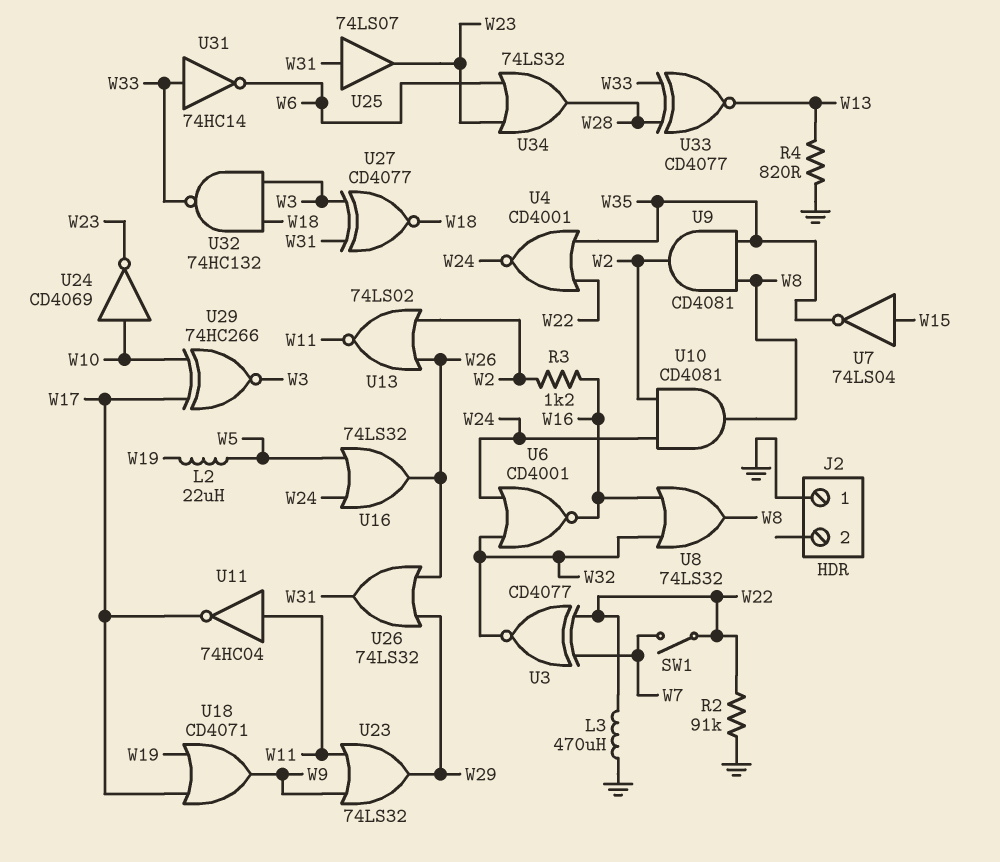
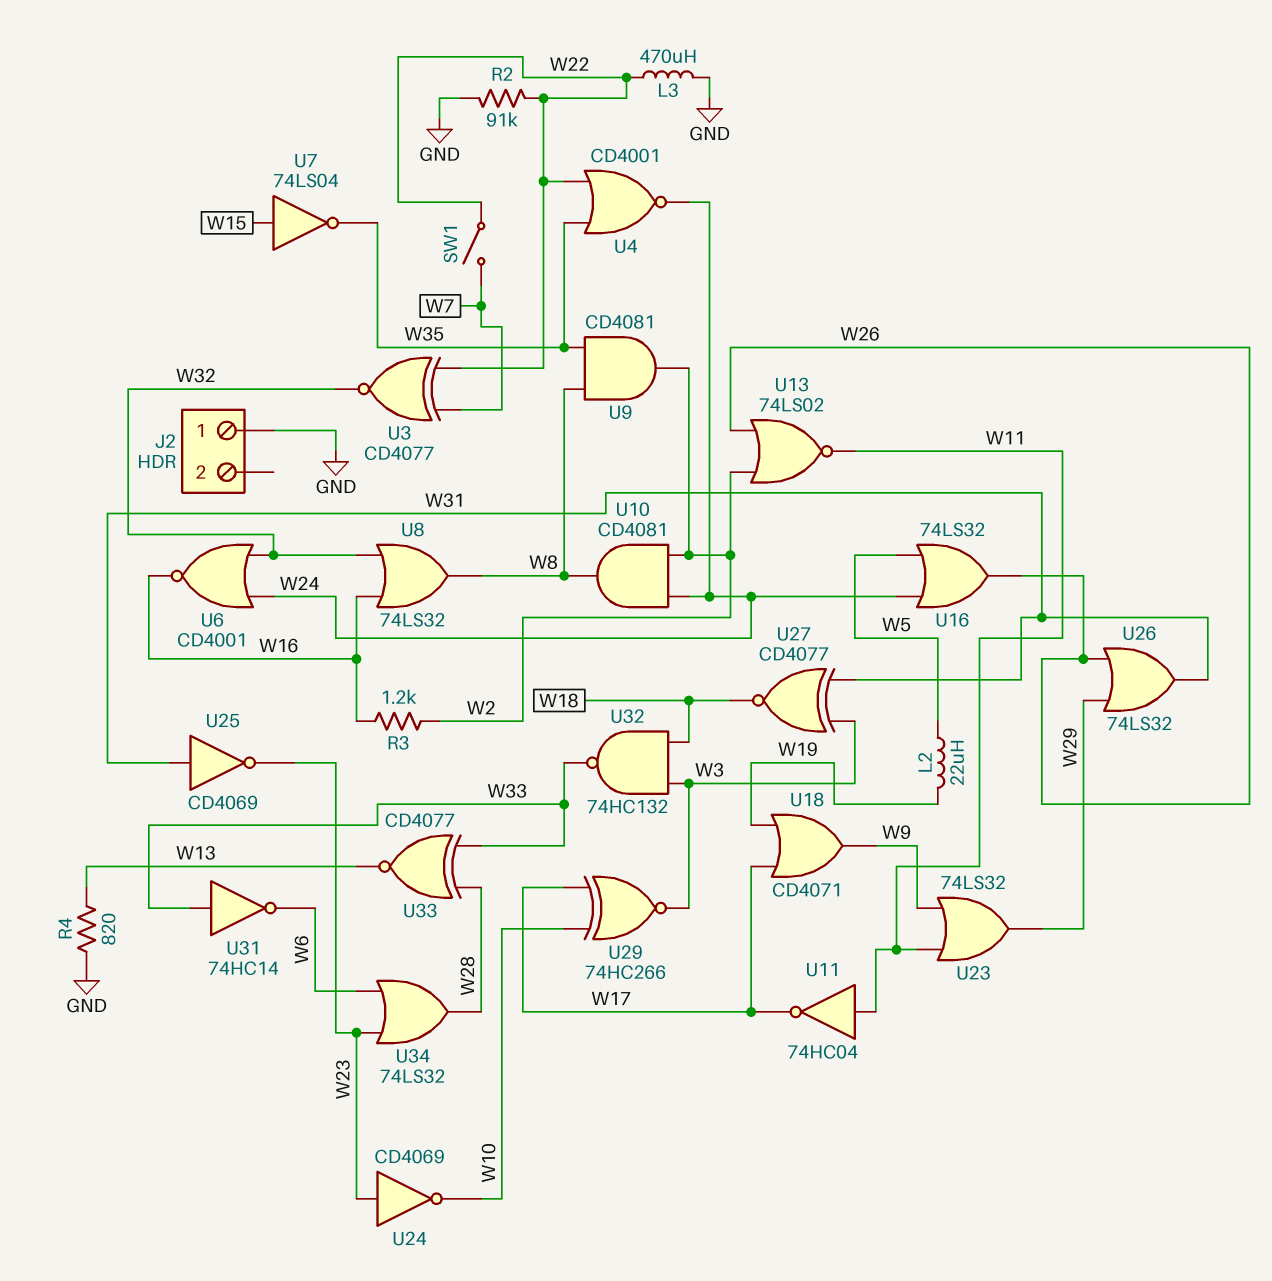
U24: NOT CD4069 (in W10, out W23) -> NOT CD4069 (in W23, out W10)
U25: buffer 74LS07 (in W31, out W23) -> NOT CD4069 (in W31, out W23)

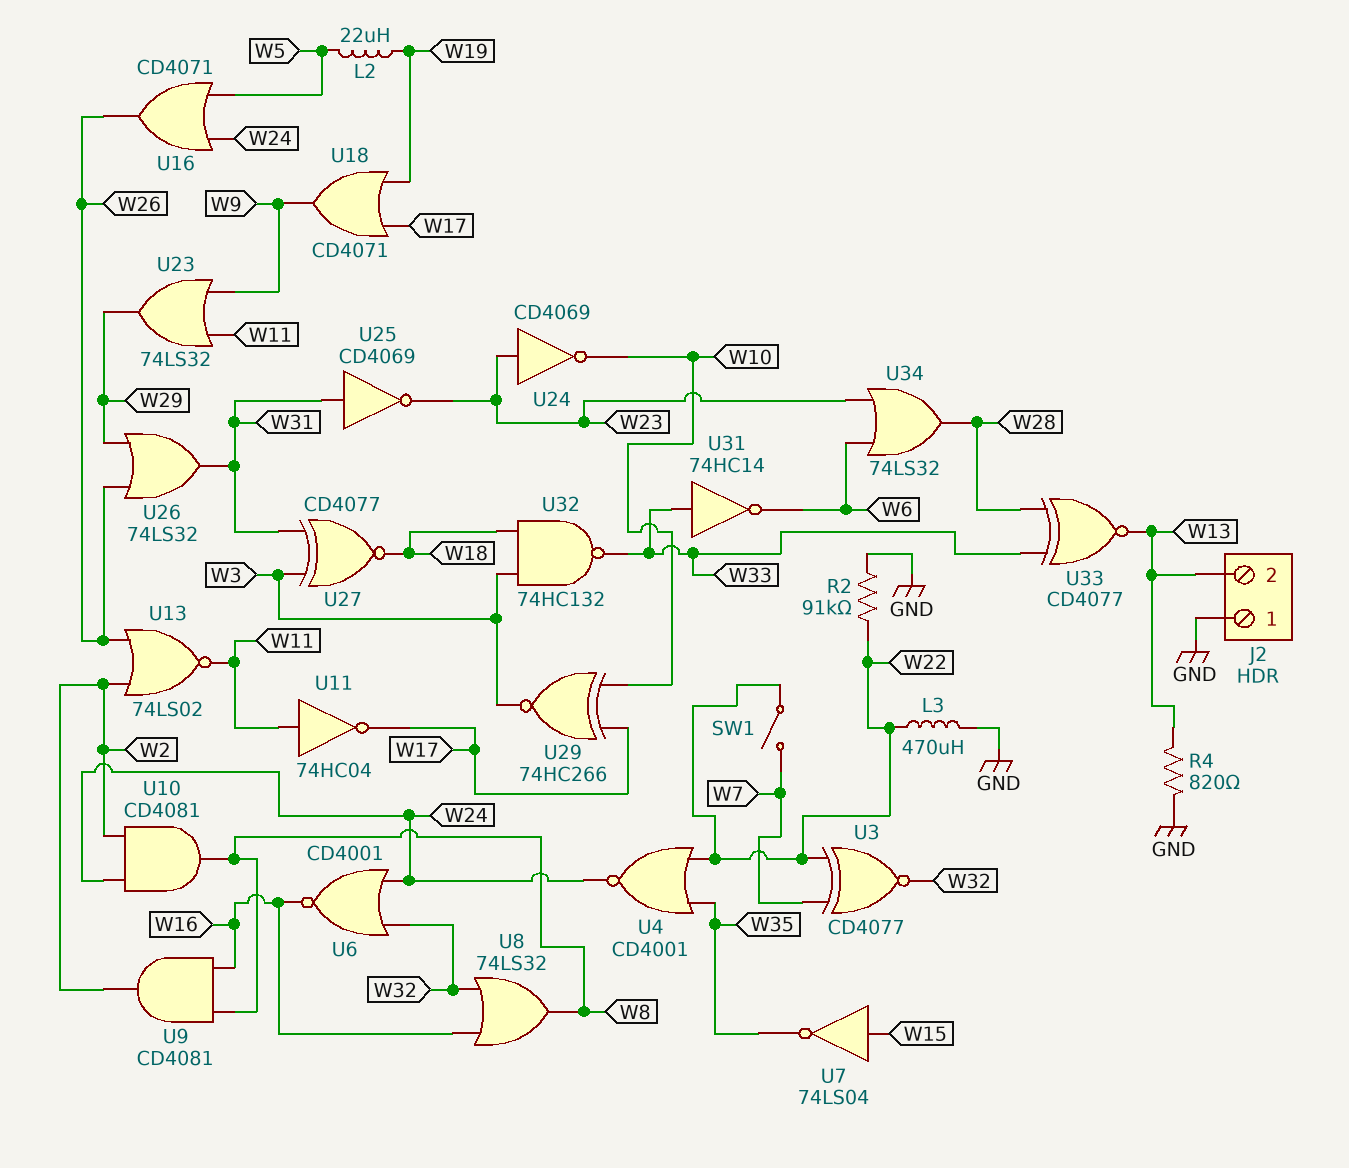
J2 pin 2: none -> W13
R3: 1.2k (W2, W16) -> none
U9: AND CD4081 (in W8, in W35, out W2) -> AND CD4081 (in W8, in W16, out W2)
U16: OR 74LS32 (in W5, in W24, out W26) -> OR CD4071 (in W5, in W24, out W26)

